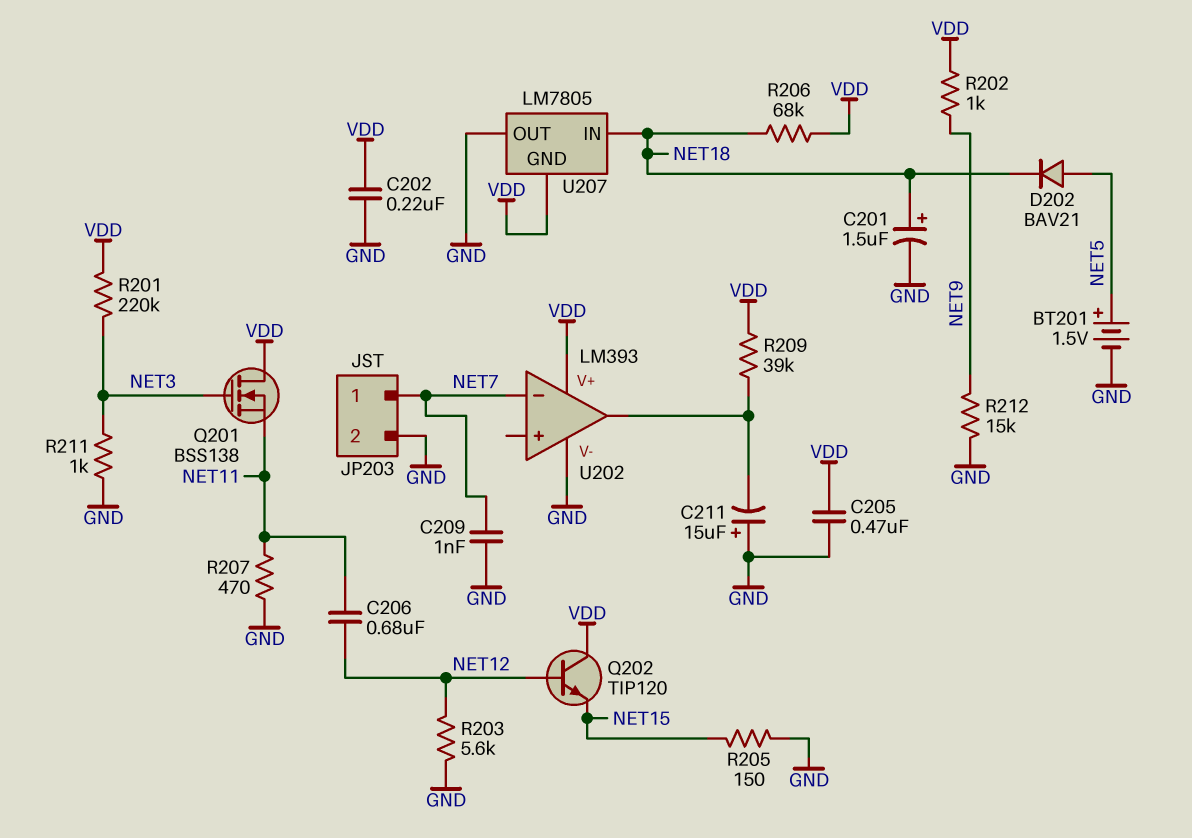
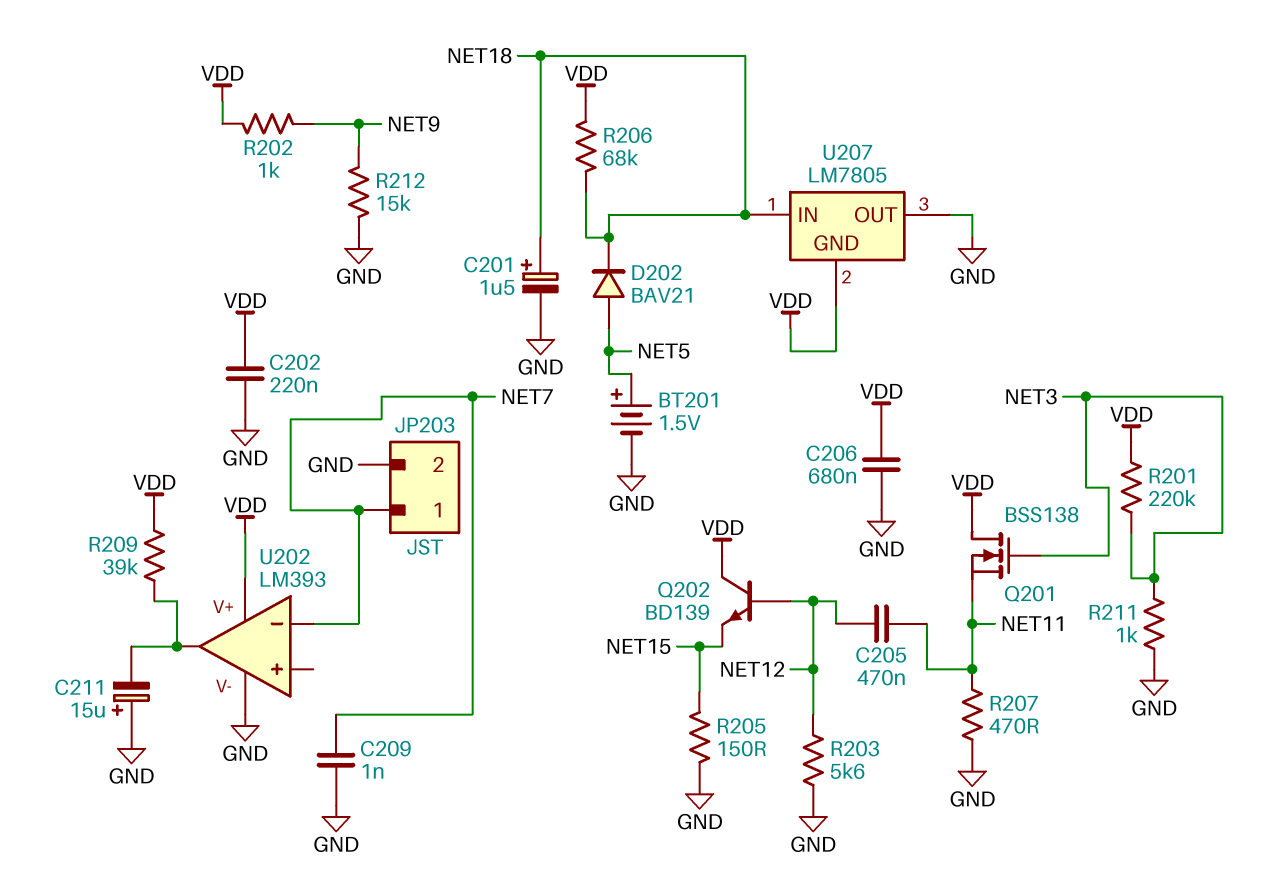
C205: 470nF (GND, VDD) -> 470nF (NET11, NET12)
C206: 680nF (NET11, NET12) -> 680nF (GND, VDD)
Q202: NPN TIP120 (B NET12, C VDD, E NET15) -> NPN BD139 (B NET12, C VDD, E NET15)

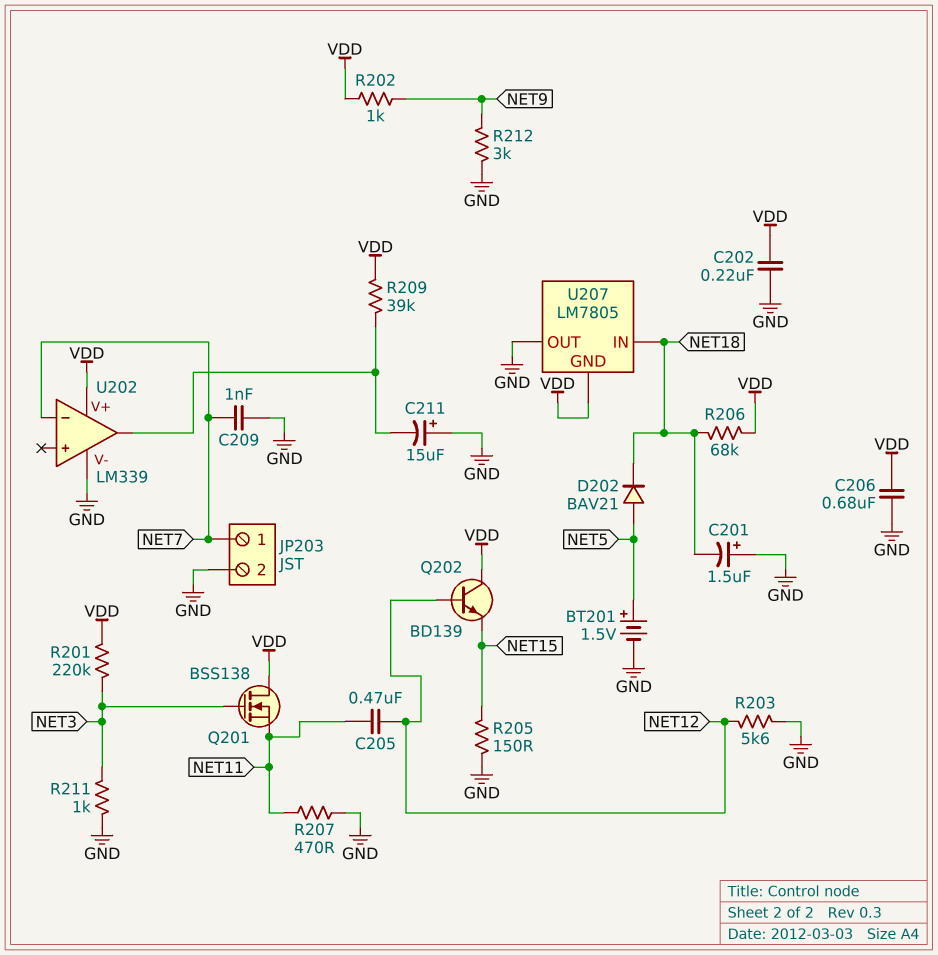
C201: 1.5uF (plus NET18, minus GND) -> 1.5uF (plus GND, minus NET18)
R212: 15k (GND, NET9) -> 3k (GND, NET9)
U202: LM393 -> LM339

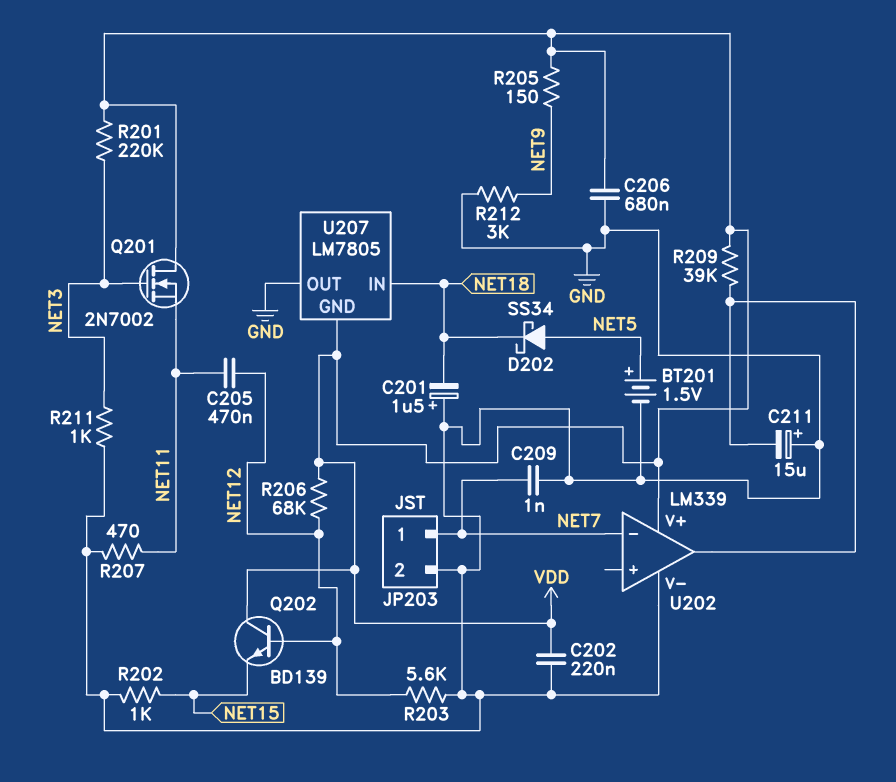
D202: diode BAV21 (A NET5, K NET18) -> schottky SS34 (A NET5, K NET18)
Q201: NMOS BSS138 (G NET3, D VDD, S NET11) -> NMOS 2N7002 (G NET3, D VDD, S NET11)
R202: 1k (NET9, VDD) -> 1k (GND, NET15)
R205: 150 (GND, NET15) -> 150 (NET9, VDD)
R206: 68k (NET18, VDD) -> 68k (NET12, VDD)

